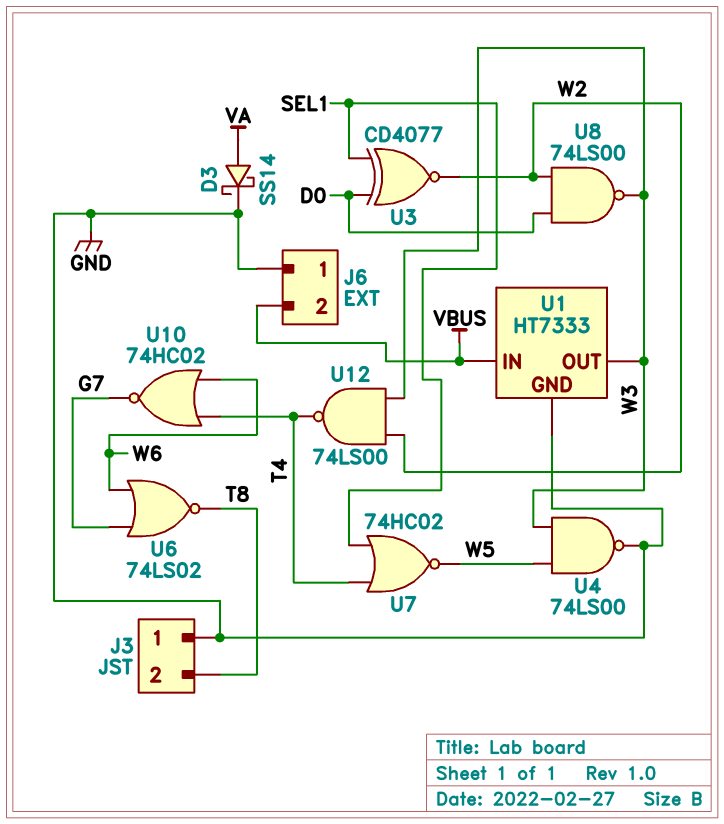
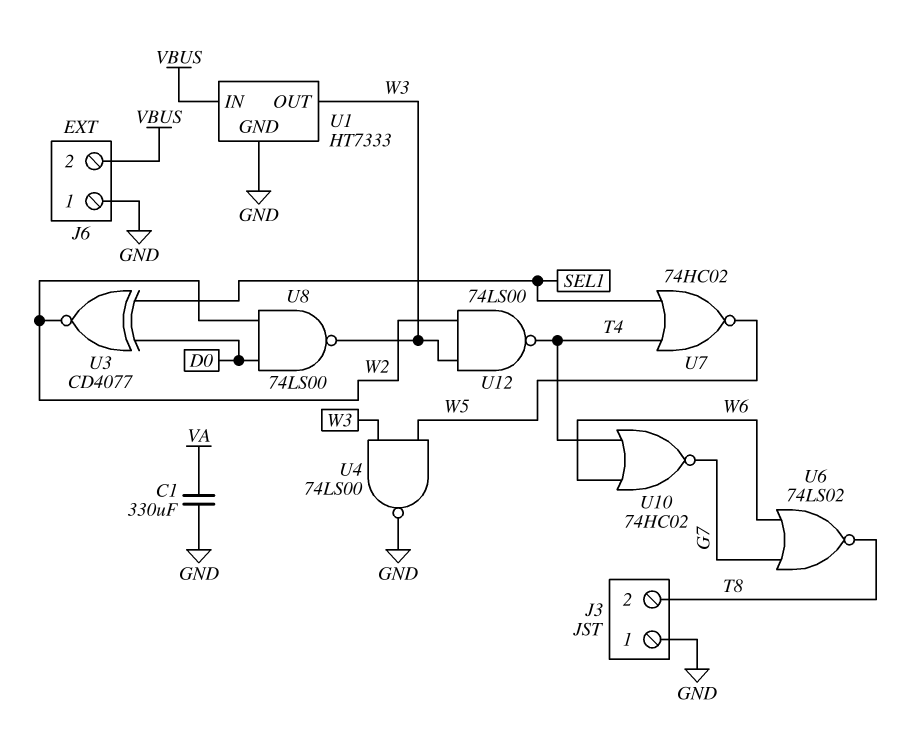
C1: none -> 330uF (GND, VA)
D3: schottky SS14 (A VA, K GND) -> none

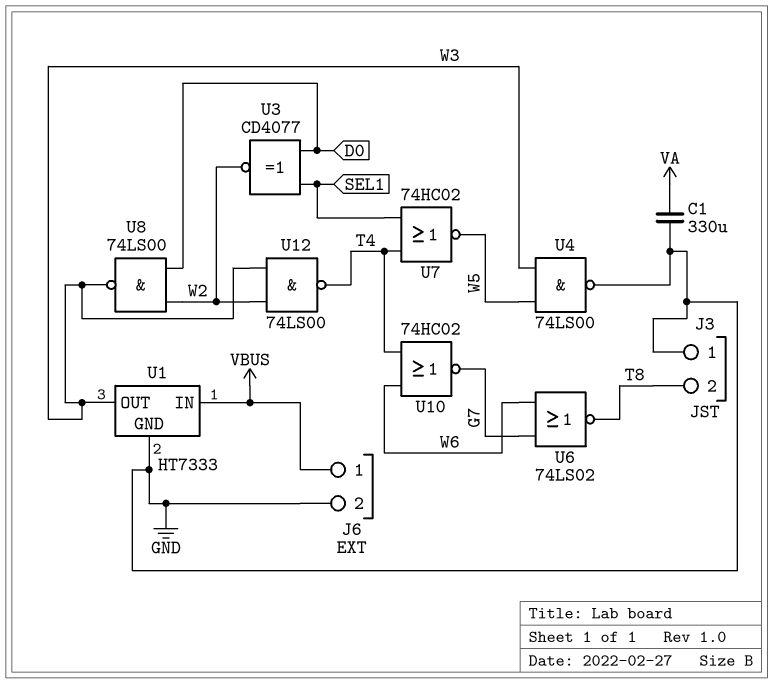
J6 pin 1: GND -> VBUS
J6 pin 2: VBUS -> GND

